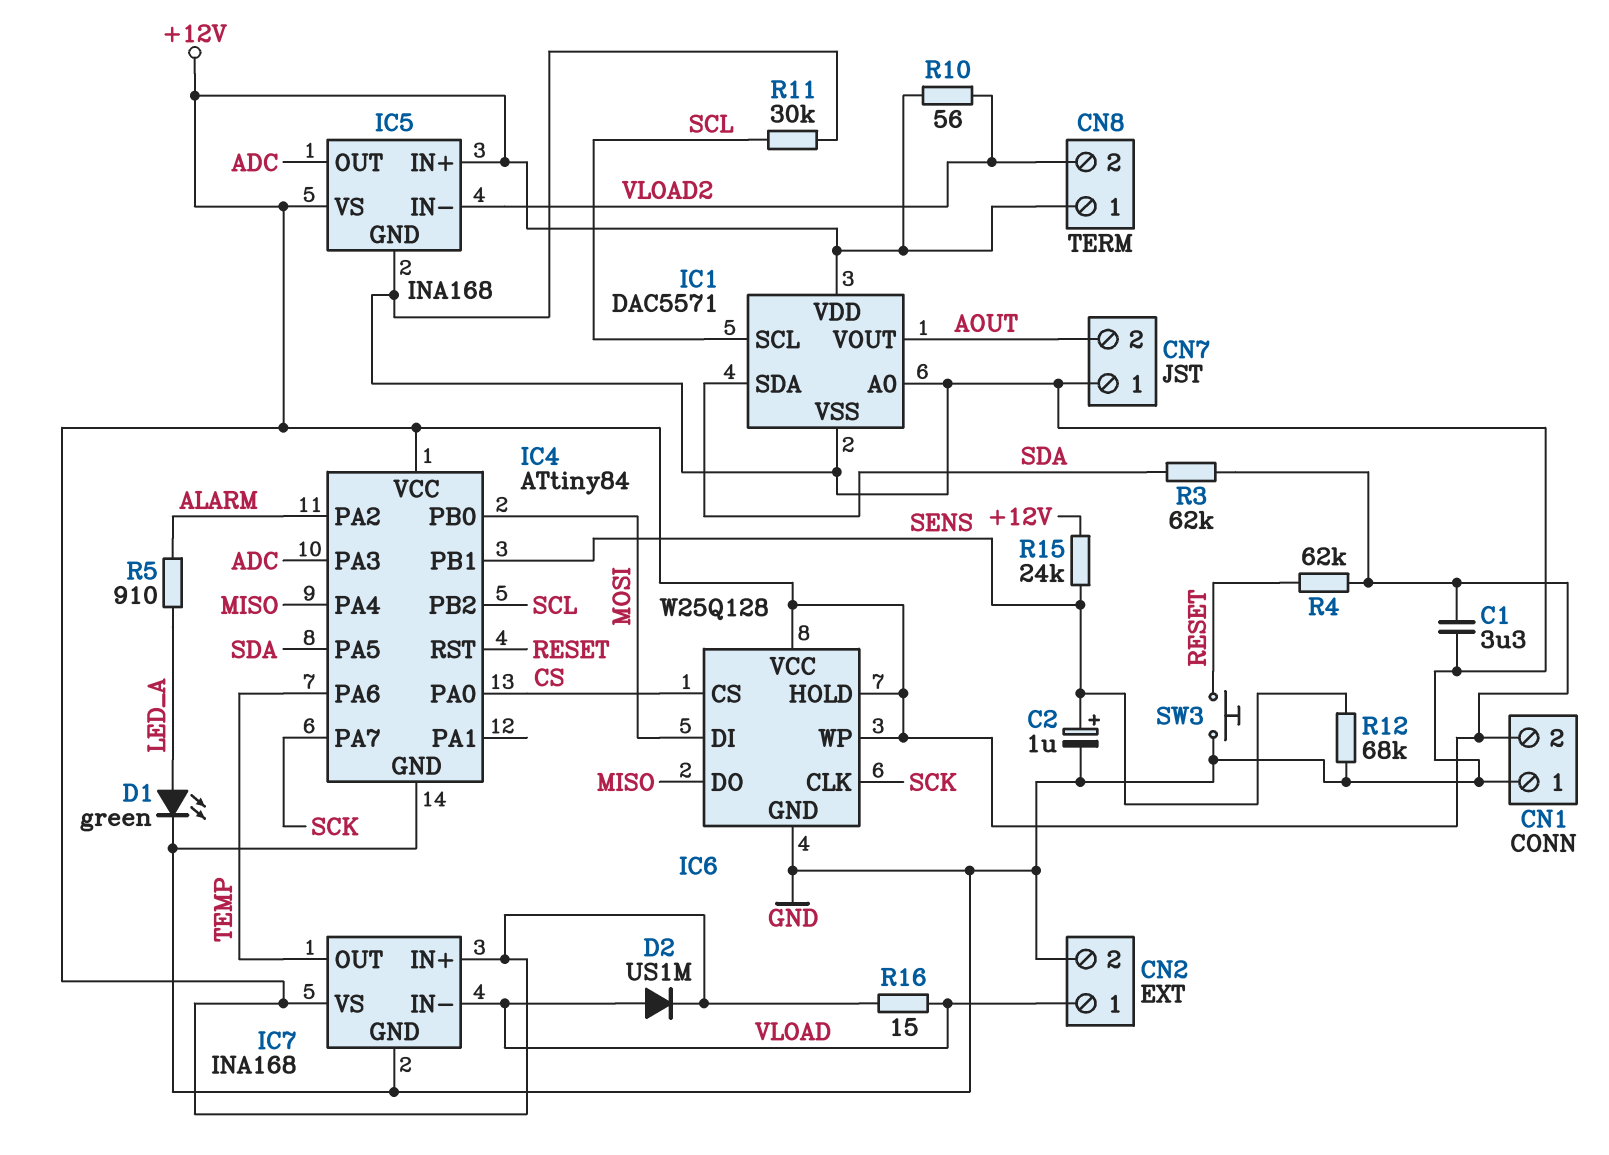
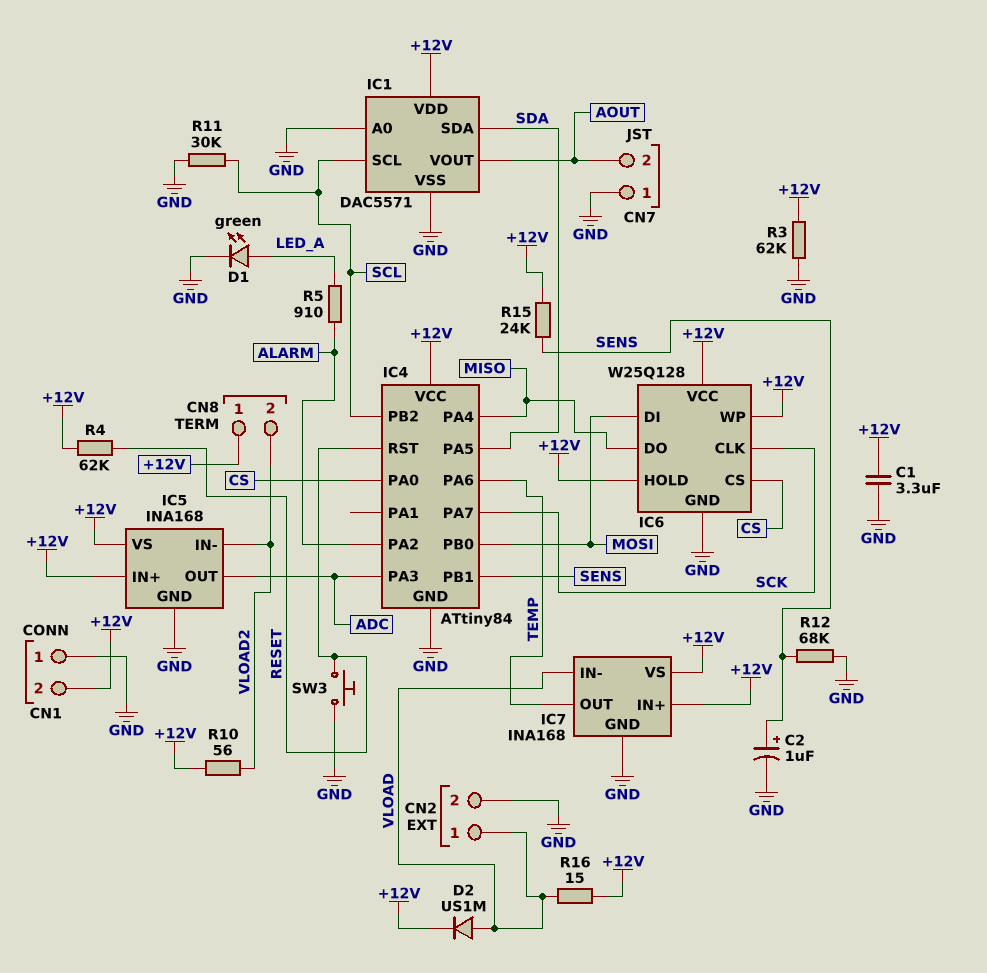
R3: 62k (+12V, SDA) -> 62k (+12V, GND)

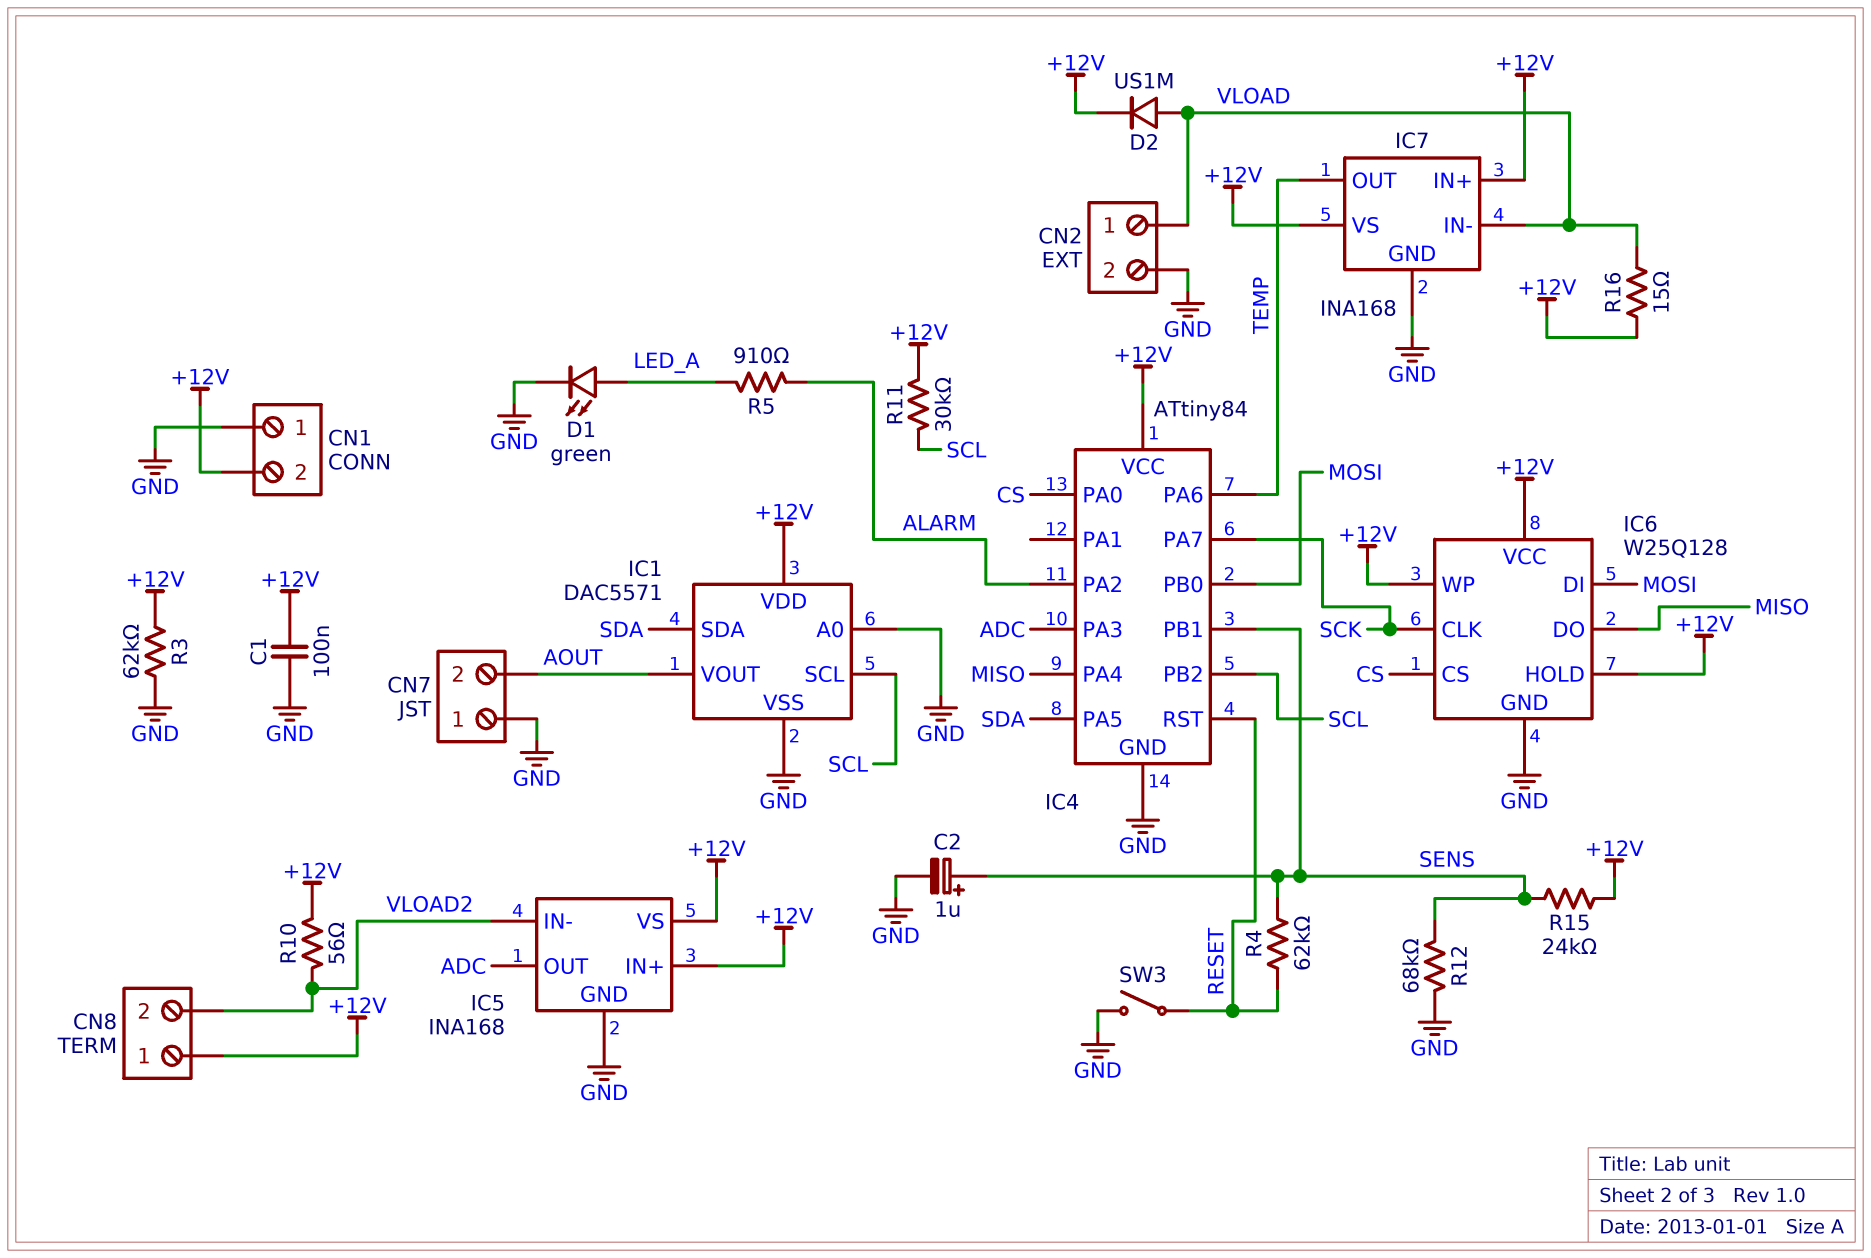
C1: 3.3uF (+12V, GND) -> 100nF (+12V, GND)
R4: 62k (+12V, RESET) -> 62k (RESET, SENS)
R11: 30k (GND, SCL) -> 30k (+12V, SCL)
SW3: button (GND, RESET) -> switch (GND, RESET)

